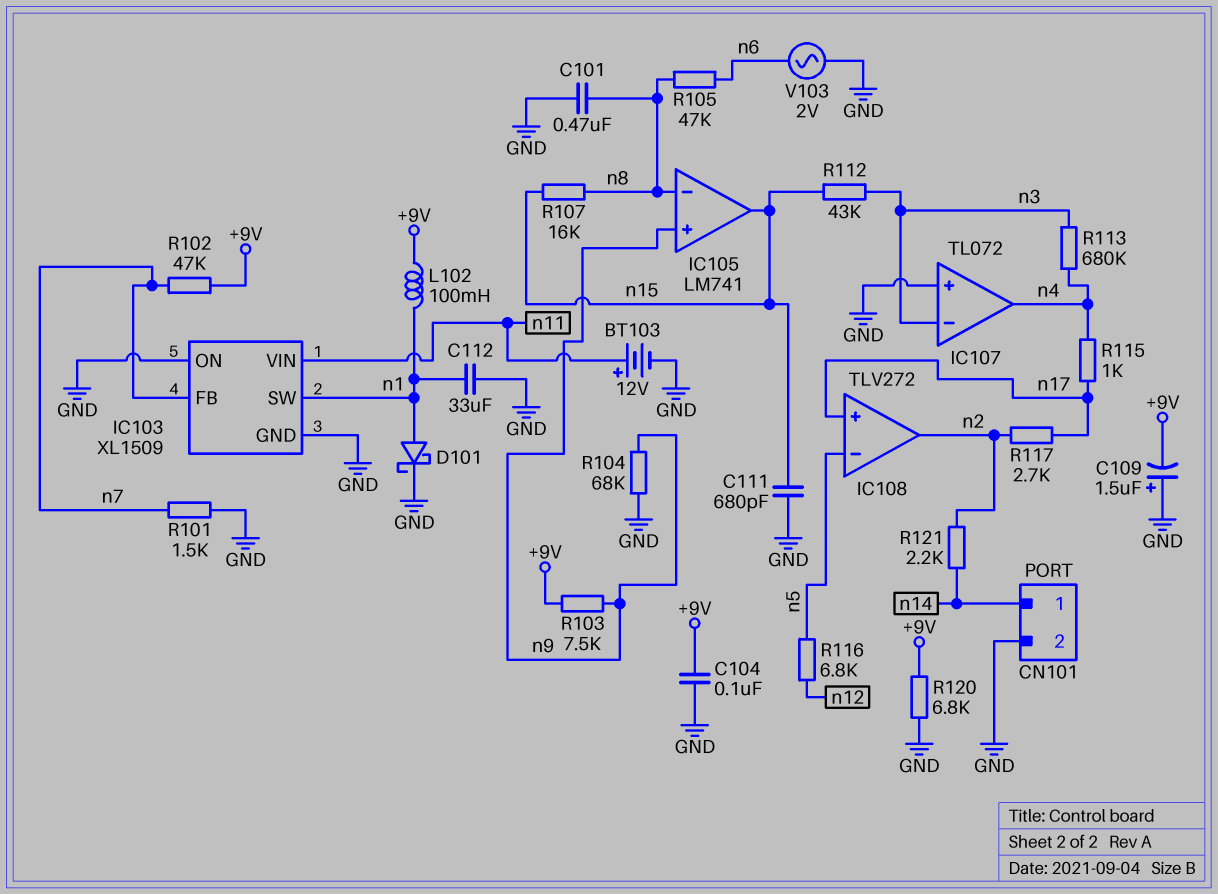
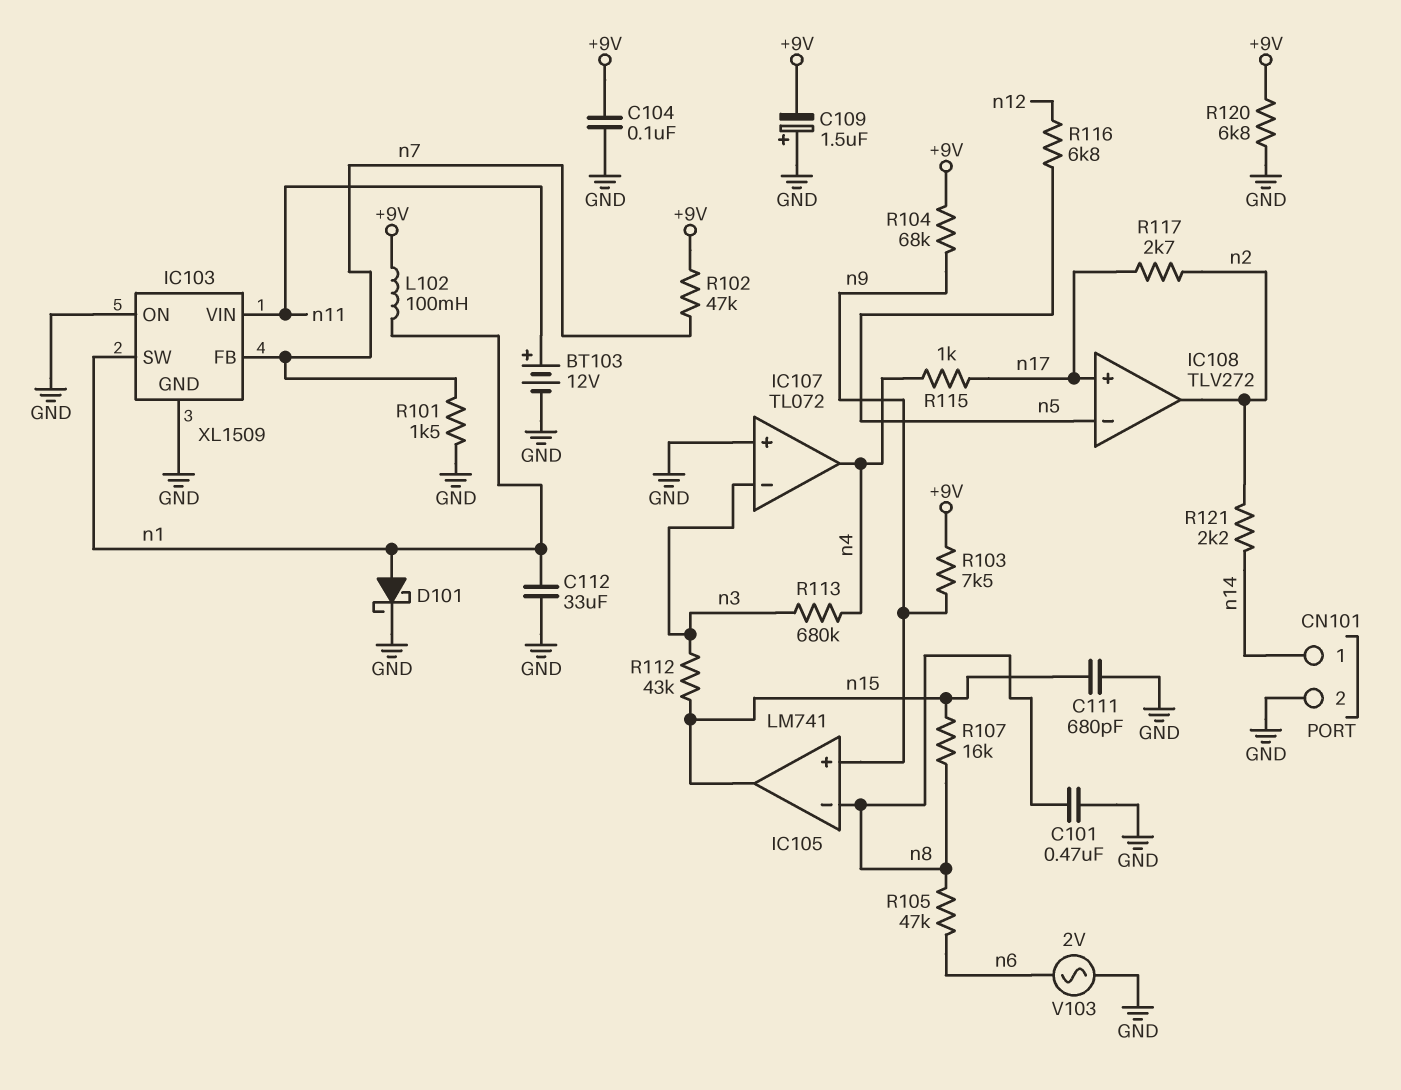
R104: 68k (GND, n9) -> 68k (+9V, n9)

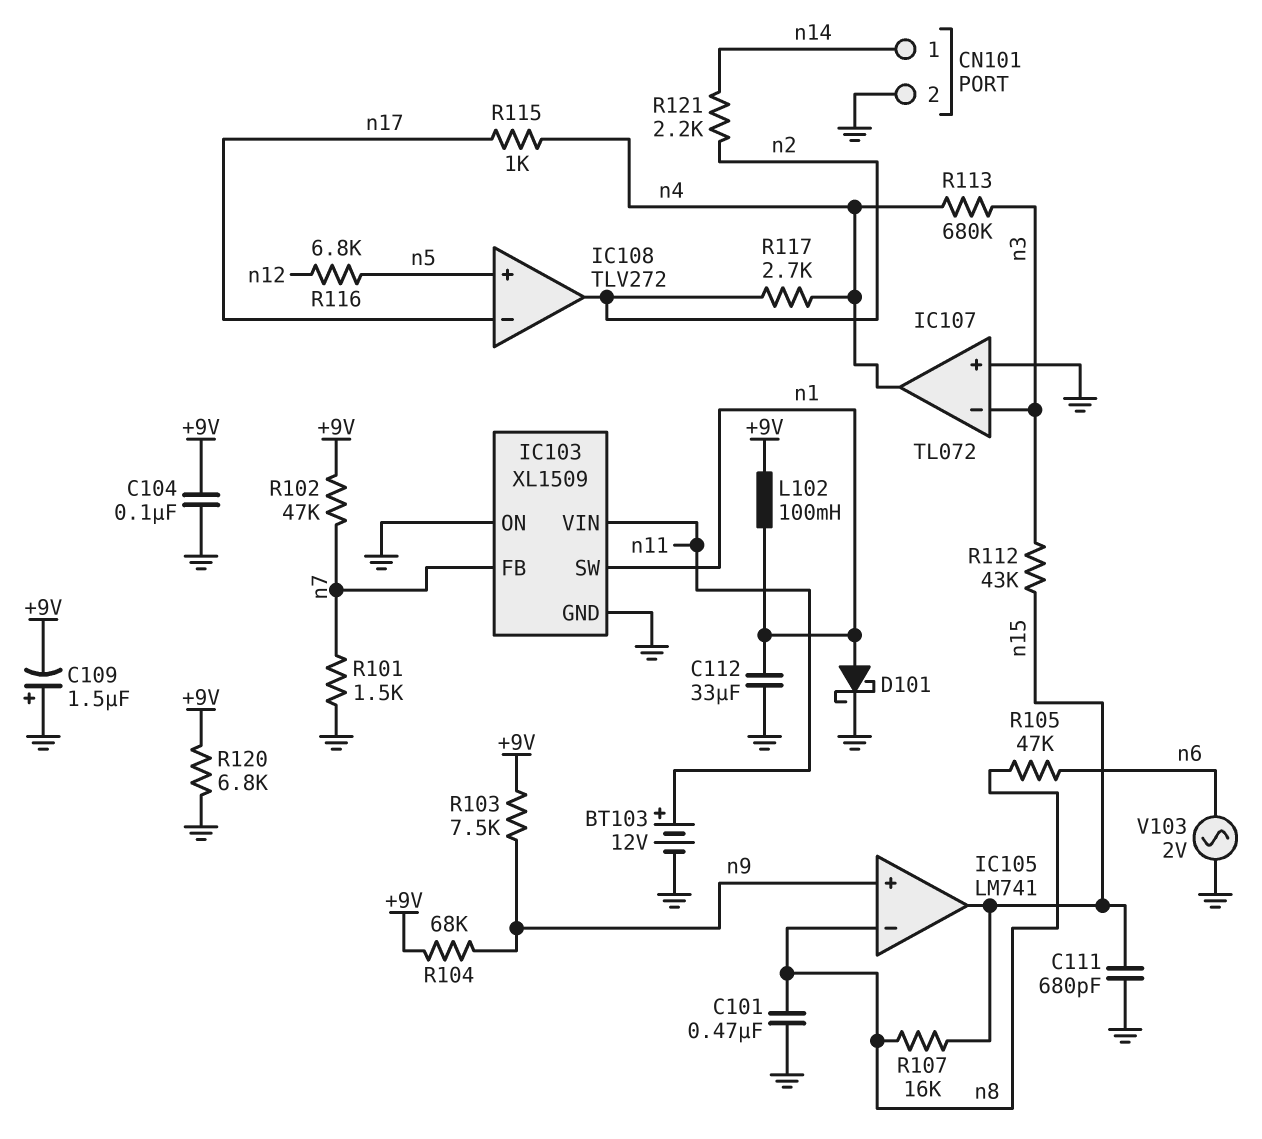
IC108 pin in+: n17 -> n5
IC108 pin in-: n5 -> n17
R117: 2.7k (n2, n17) -> 2.7k (n2, n4)

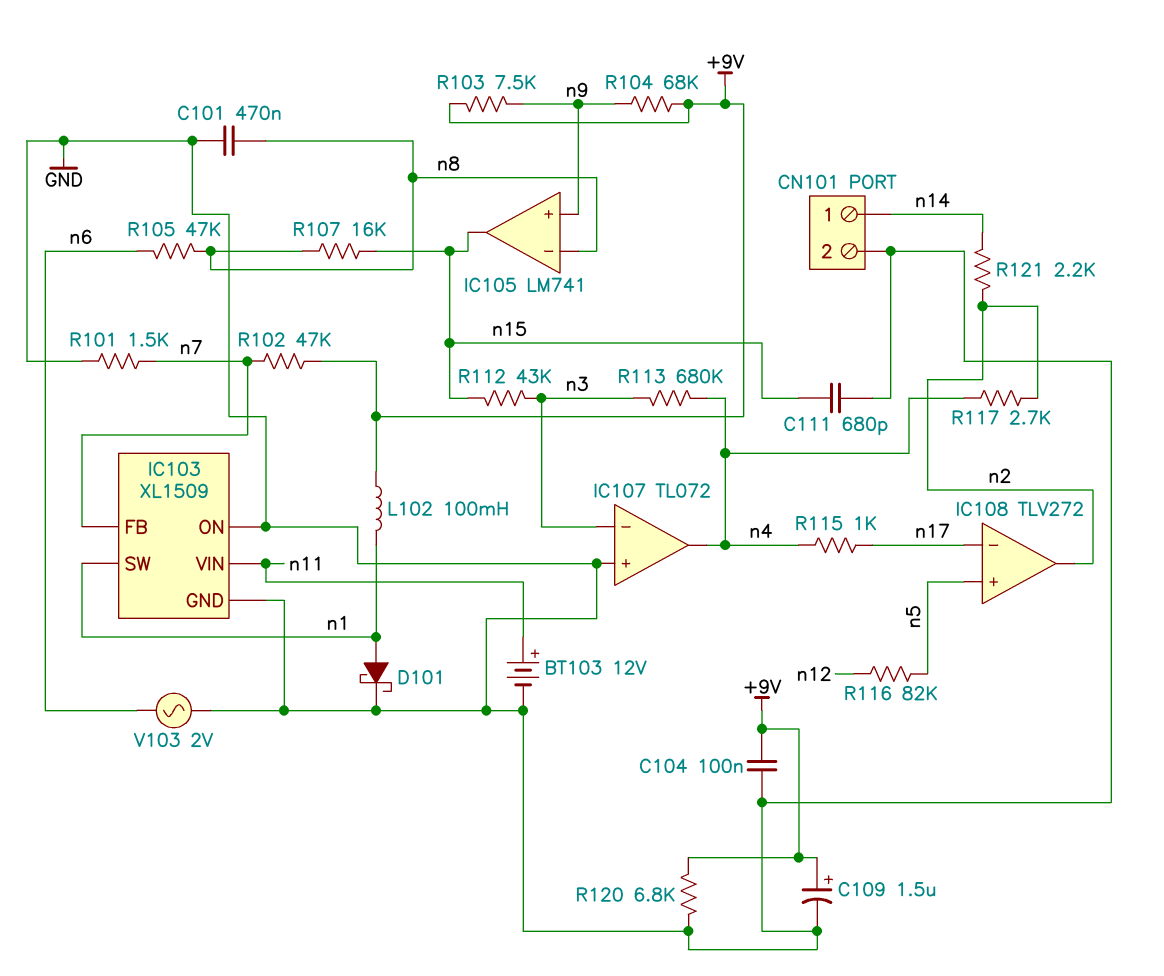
C109: 1.5uF (plus GND, minus +9V) -> 1.5uF (plus +9V, minus GND)
C112: 33uF (GND, n1) -> none
R116: 6.8k (n5, n12) -> 82k (n5, n12)

